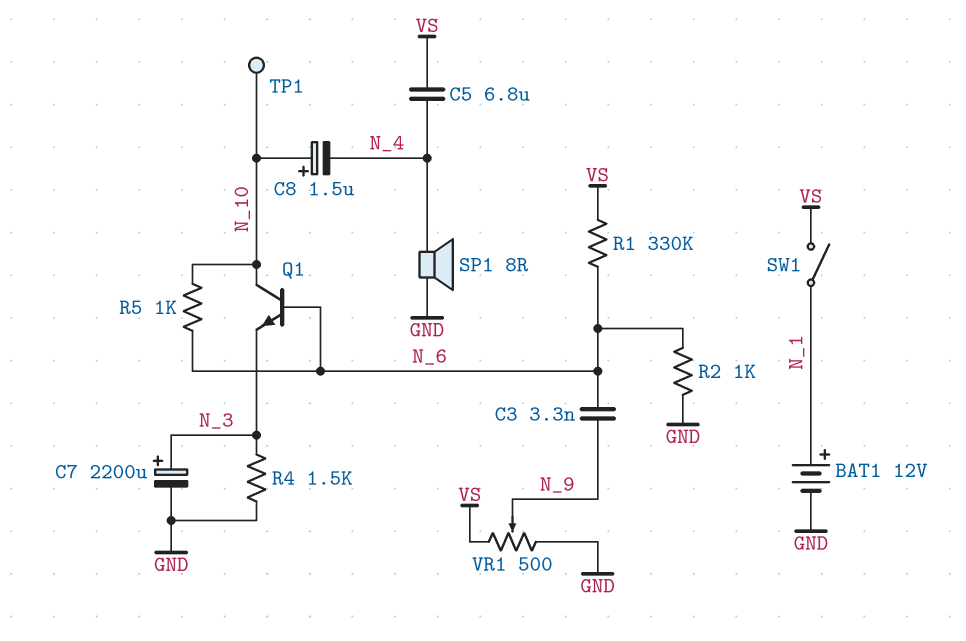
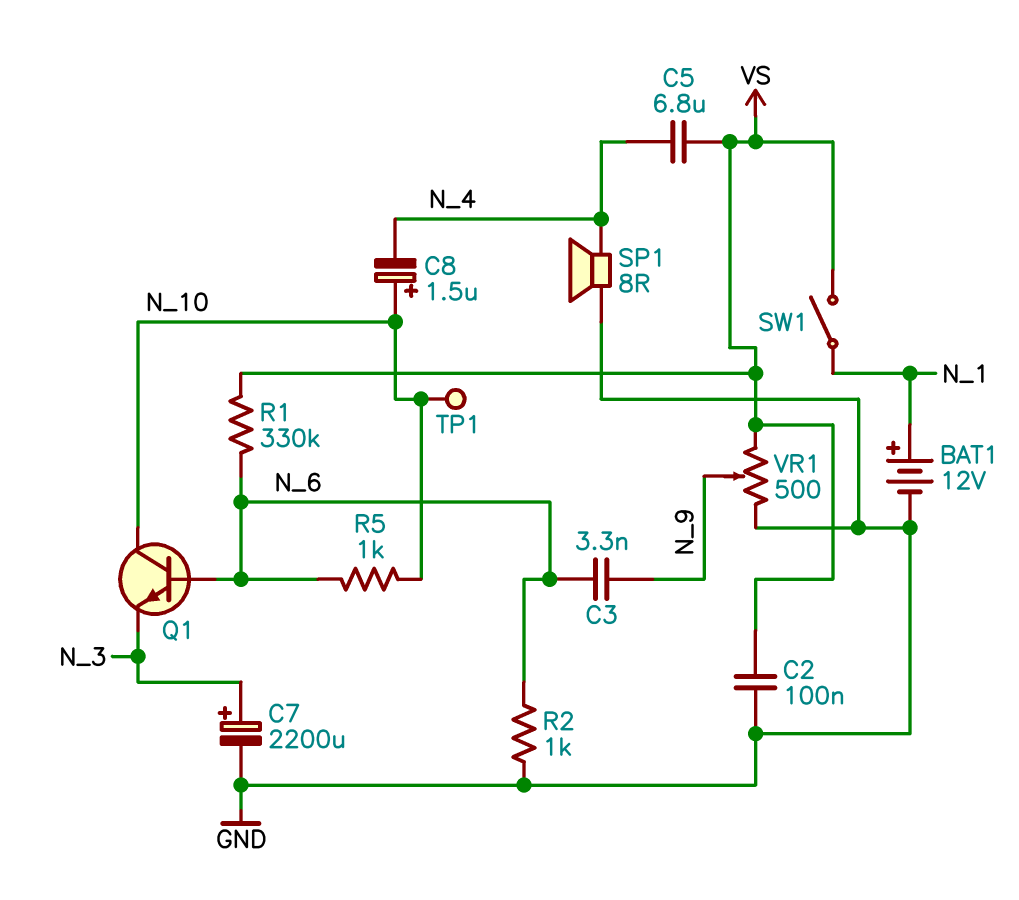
C2: none -> 100nF (GND, VS)
R4: 1.5k (GND, N_3) -> none

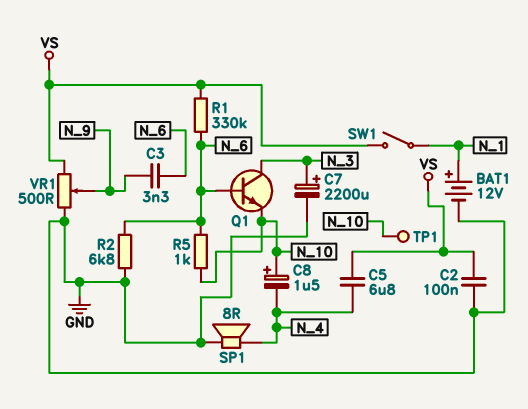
Q1: NPN (B N_6, C N_10, E N_3) -> NPN (B N_6, C N_3, E N_10)
R2: 1k (GND, N_6) -> 6.8k (GND, N_6)

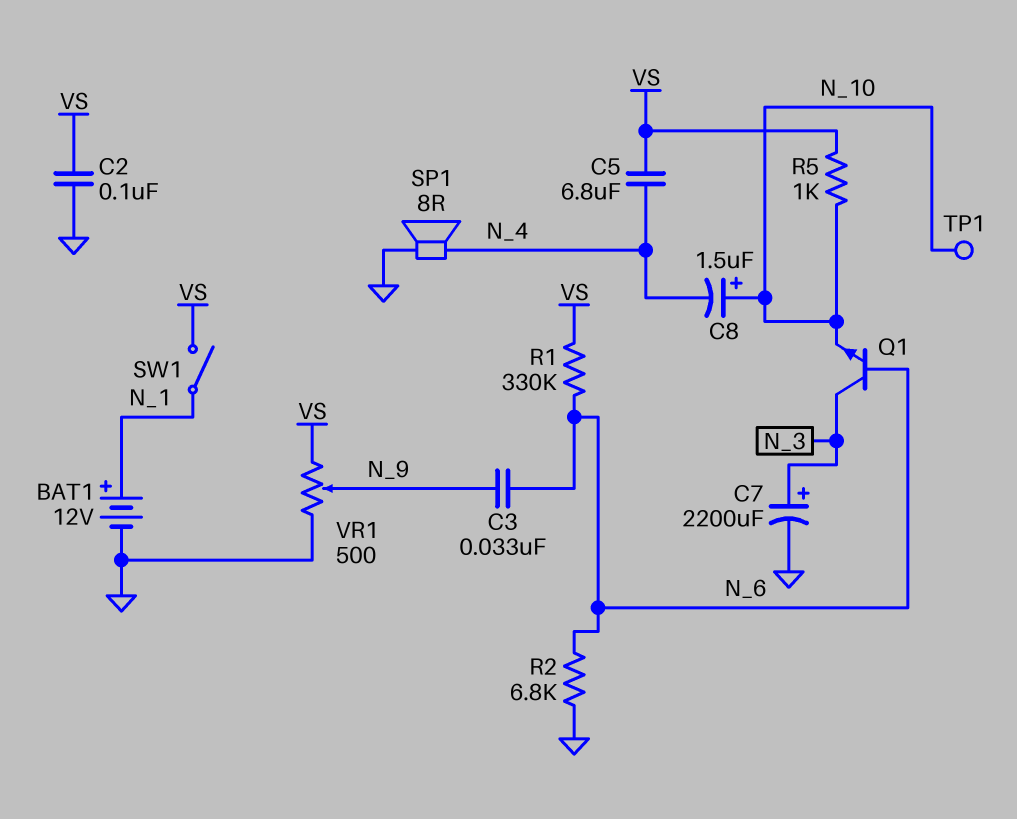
C3: 3.3nF (N_6, N_9) -> 33nF (N_6, N_9)
R5: 1k (N_6, N_10) -> 1k (N_10, VS)

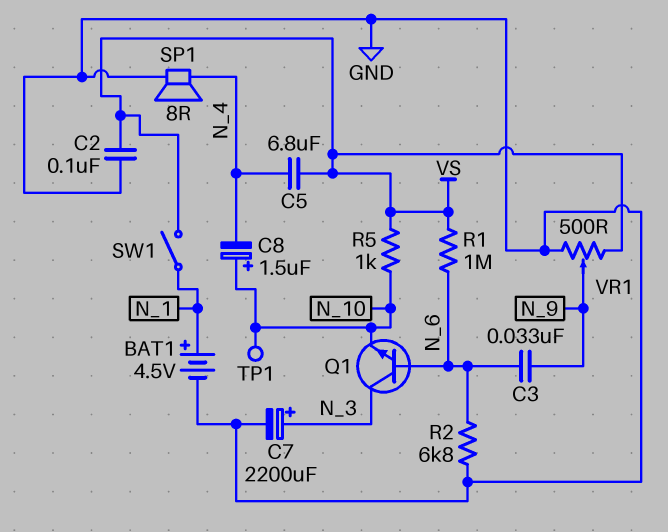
BAT1: 12V (plus N_1, minus GND) -> 4.5V (plus N_1, minus GND)
R1: 330k (N_6, VS) -> 1M (N_6, VS)

